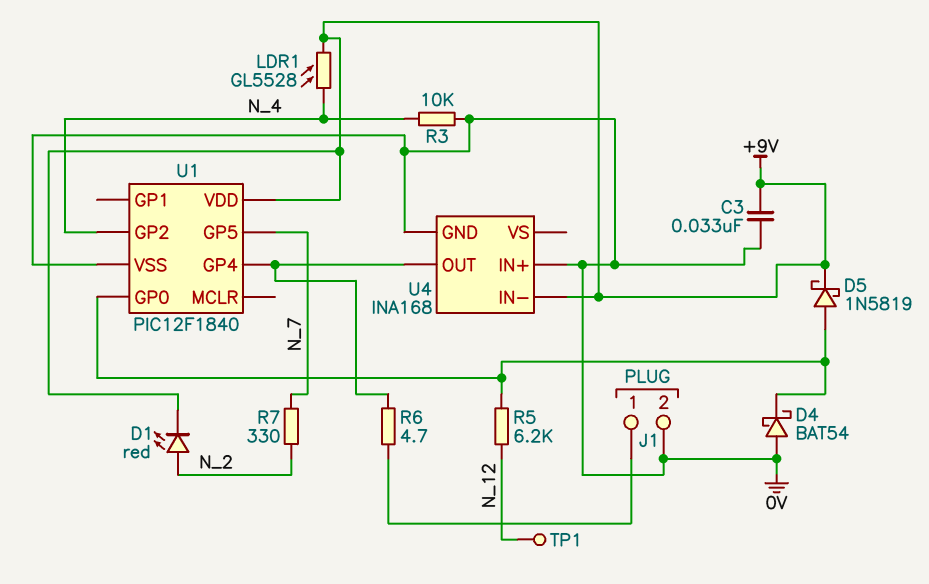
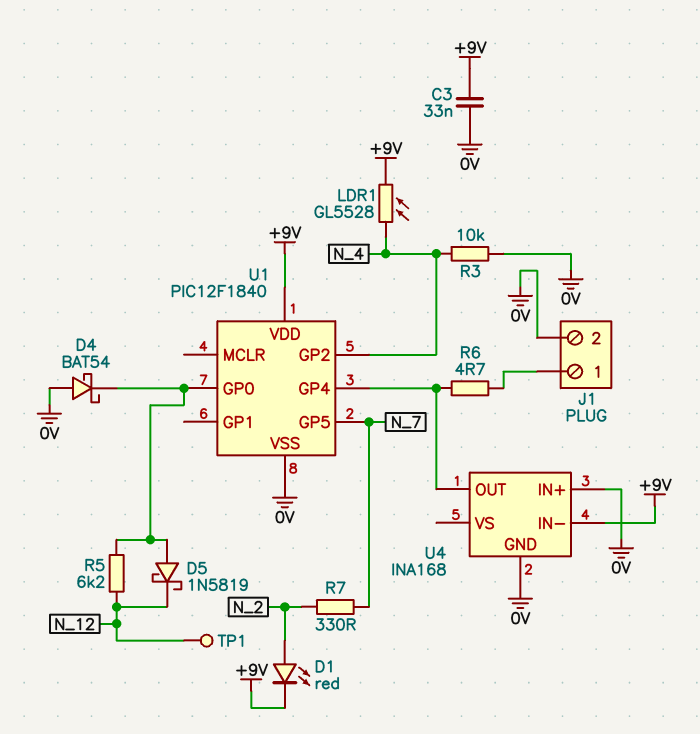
D5: schottky 1N5819 (A U1/GP0, K +9V) -> schottky 1N5819 (A U1/GP0, K N_12)

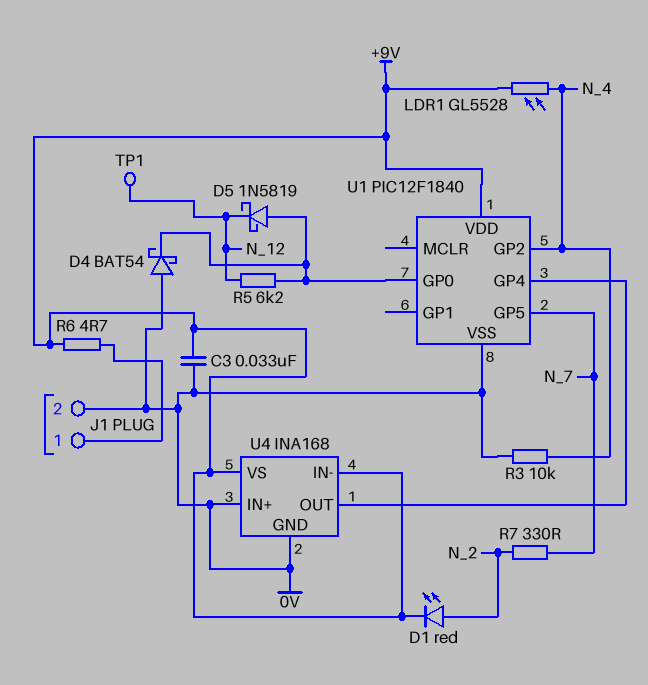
R6: 4.7 (J1/1, U1/GP4) -> 4.7 (+9V, J1/1)
U4 pin VS: none -> +9V

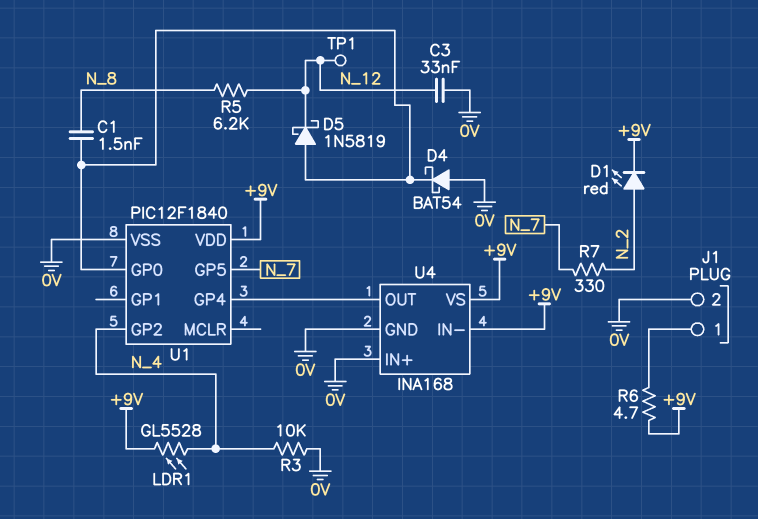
C1: none -> 1.5nF (N_8, U1/GP0)
C3: 33nF (+9V, 0V) -> 33nF (0V, N_12)
R5: 6.2k (N_12, U1/GP0) -> 6.2k (N_8, N_12)

